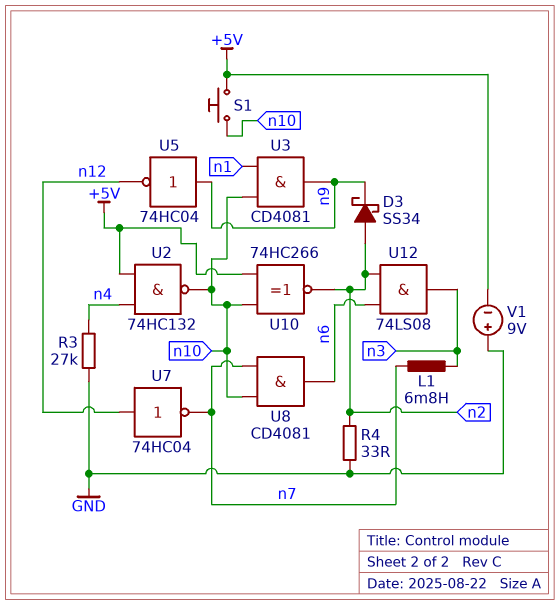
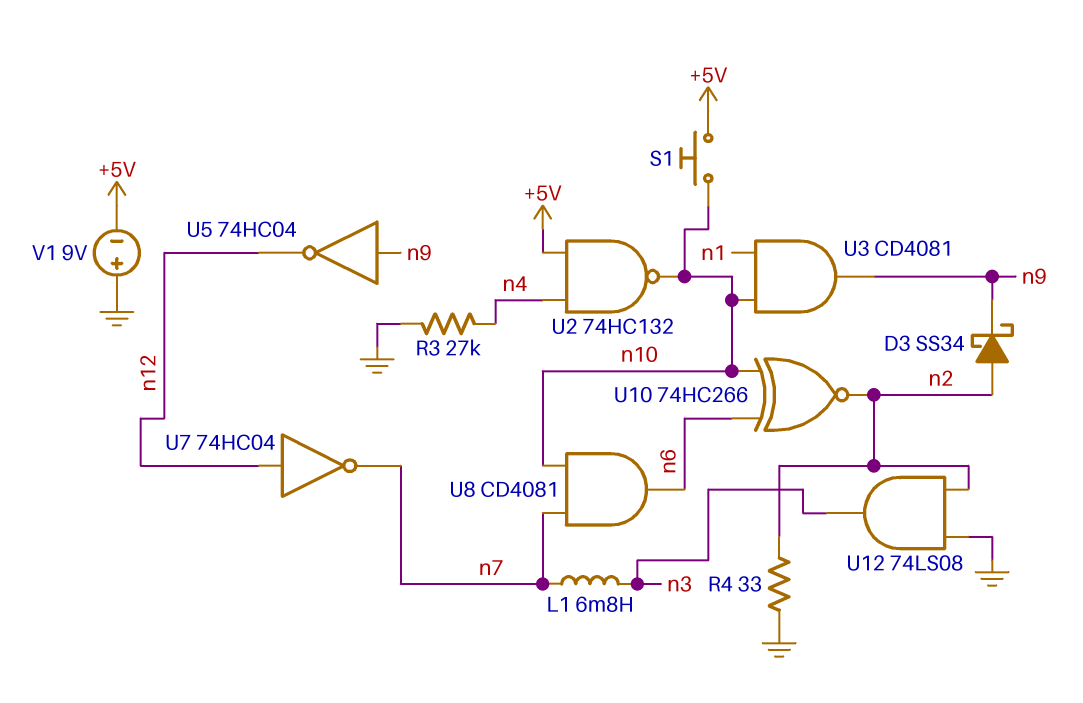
U10: XNOR 74HC266 (in +5V, in n10, out n2) -> XNOR 74HC266 (in n6, in n10, out n2)
U12: AND 74LS08 (in n2, in n6, out n3) -> AND 74LS08 (in GND, in n2, out n3)

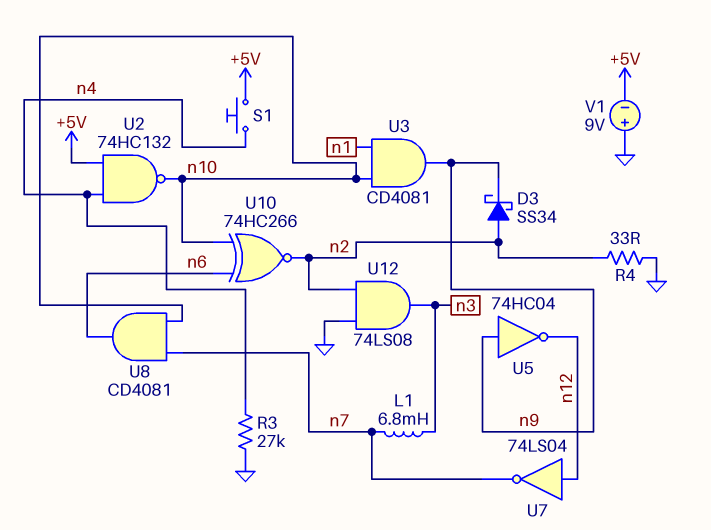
S1: button (+5V, n10) -> button (+5V, n4)
U7: NOT 74HC04 (in n12, out n7) -> NOT 74LS04 (in n12, out n7)

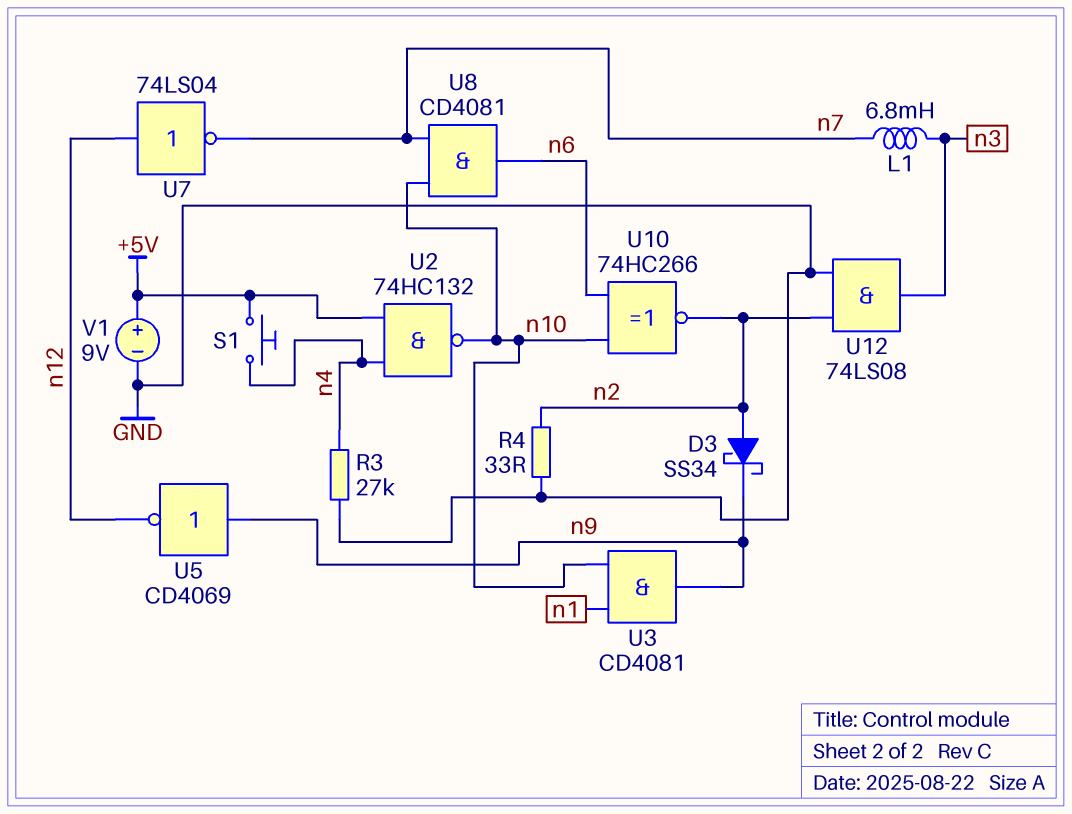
U5: NOT 74HC04 (in n9, out n12) -> NOT CD4069 (in n9, out n12)
V1: 9V (plus GND, minus +5V) -> 9V (plus +5V, minus GND)

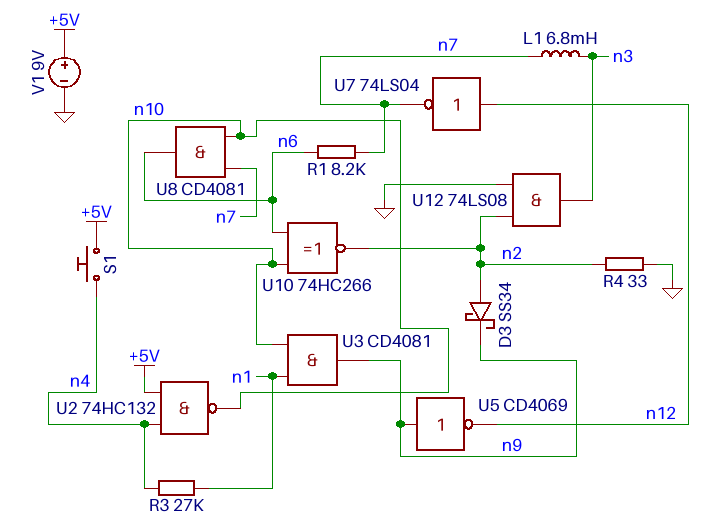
R1: none -> 8.2k (n6, n7)
R3: 27k (GND, n4) -> 27k (n1, n4)

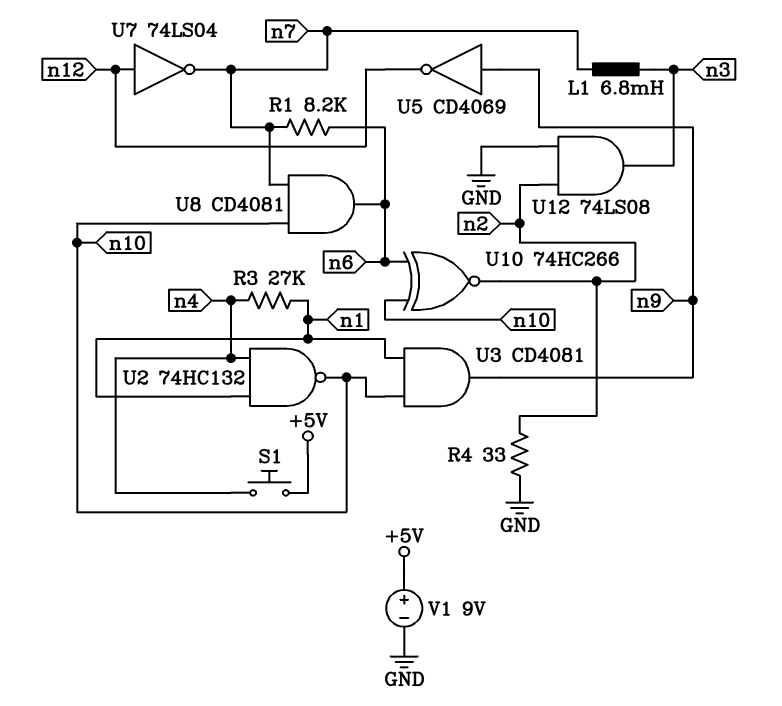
D3: schottky SS34 (A n2, K n9) -> none
U2: NAND 74HC132 (in +5V, in n4, out n10) -> NAND 74HC132 (in n1, in n4, out n10)

